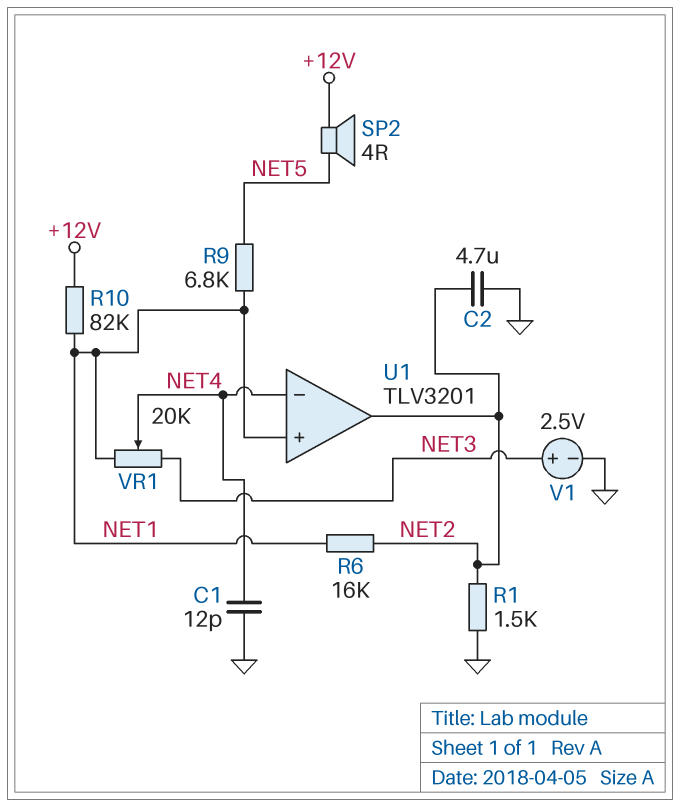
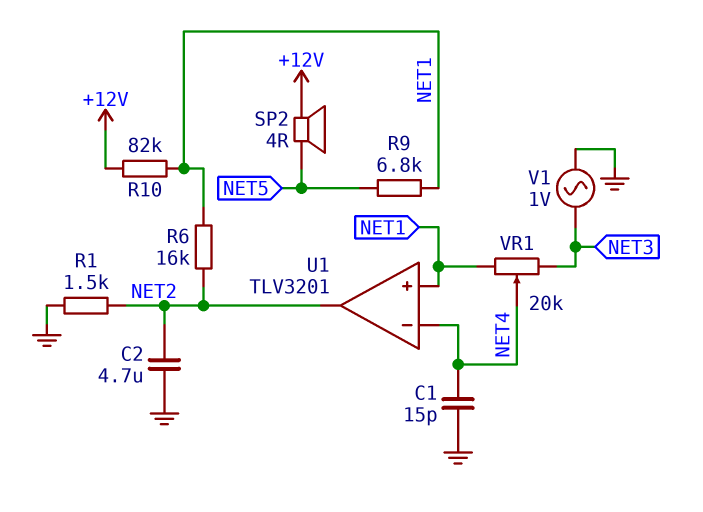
C1: 12pF (GND, NET4) -> 15pF (GND, NET4)
V1: 2.5V (plus NET3, minus GND) -> AC 1V (GND, NET3)

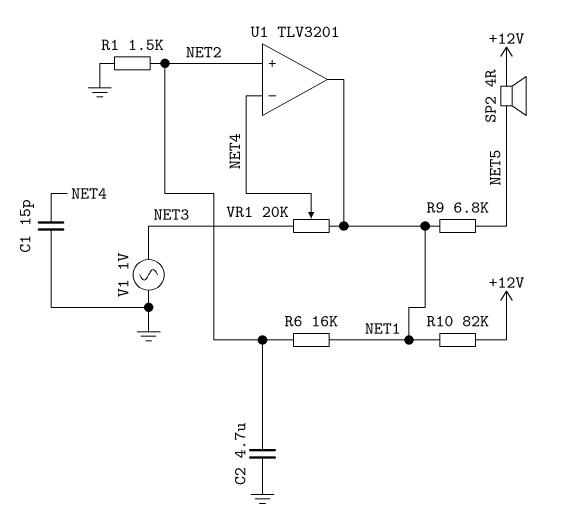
U1 pin in+: NET1 -> NET2
U1 pin out: NET2 -> NET1

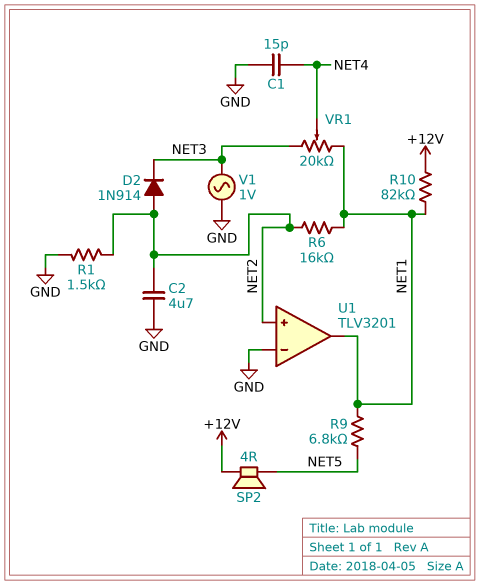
D2: none -> diode 1N914 (A NET2, K NET3)
U1 pin in-: NET4 -> GND

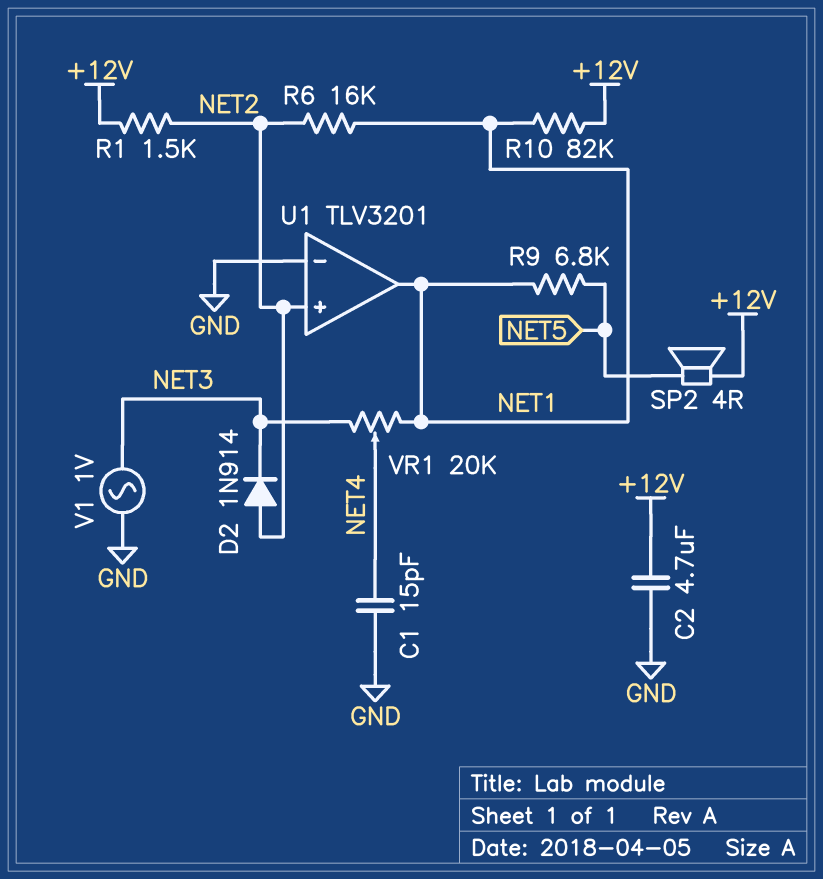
C2: 4.7uF (GND, NET2) -> 4.7uF (+12V, GND)
R1: 1.5k (GND, NET2) -> 1.5k (+12V, NET2)

